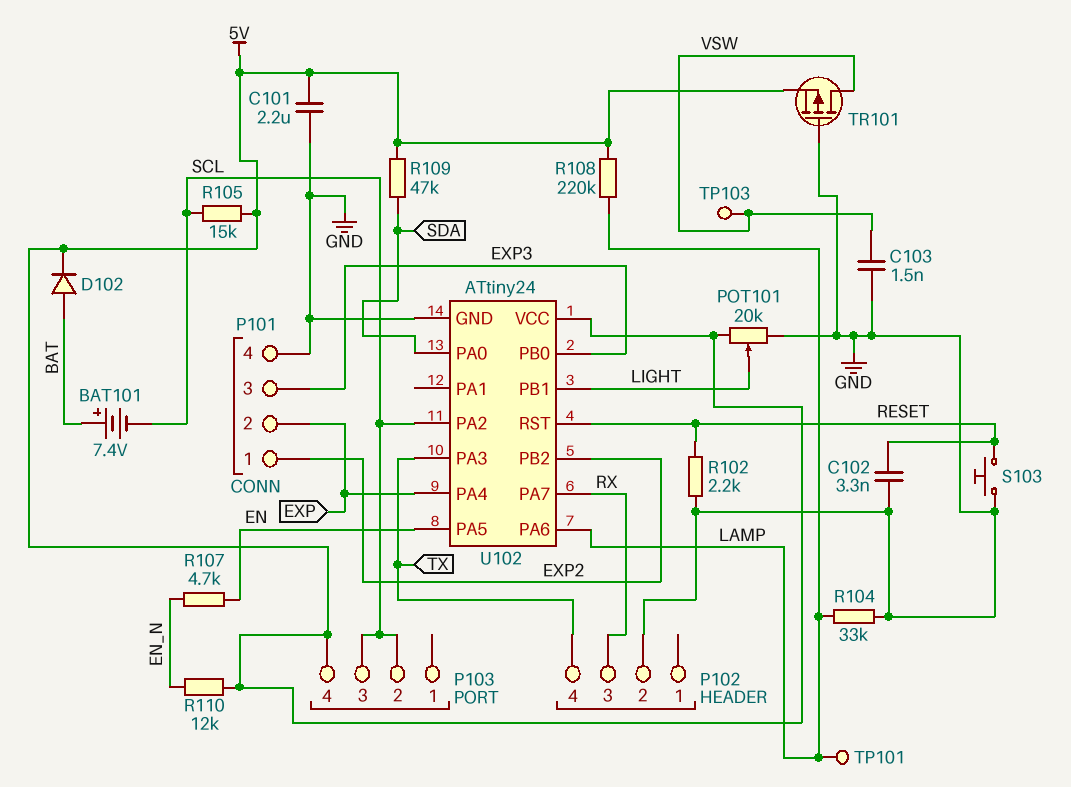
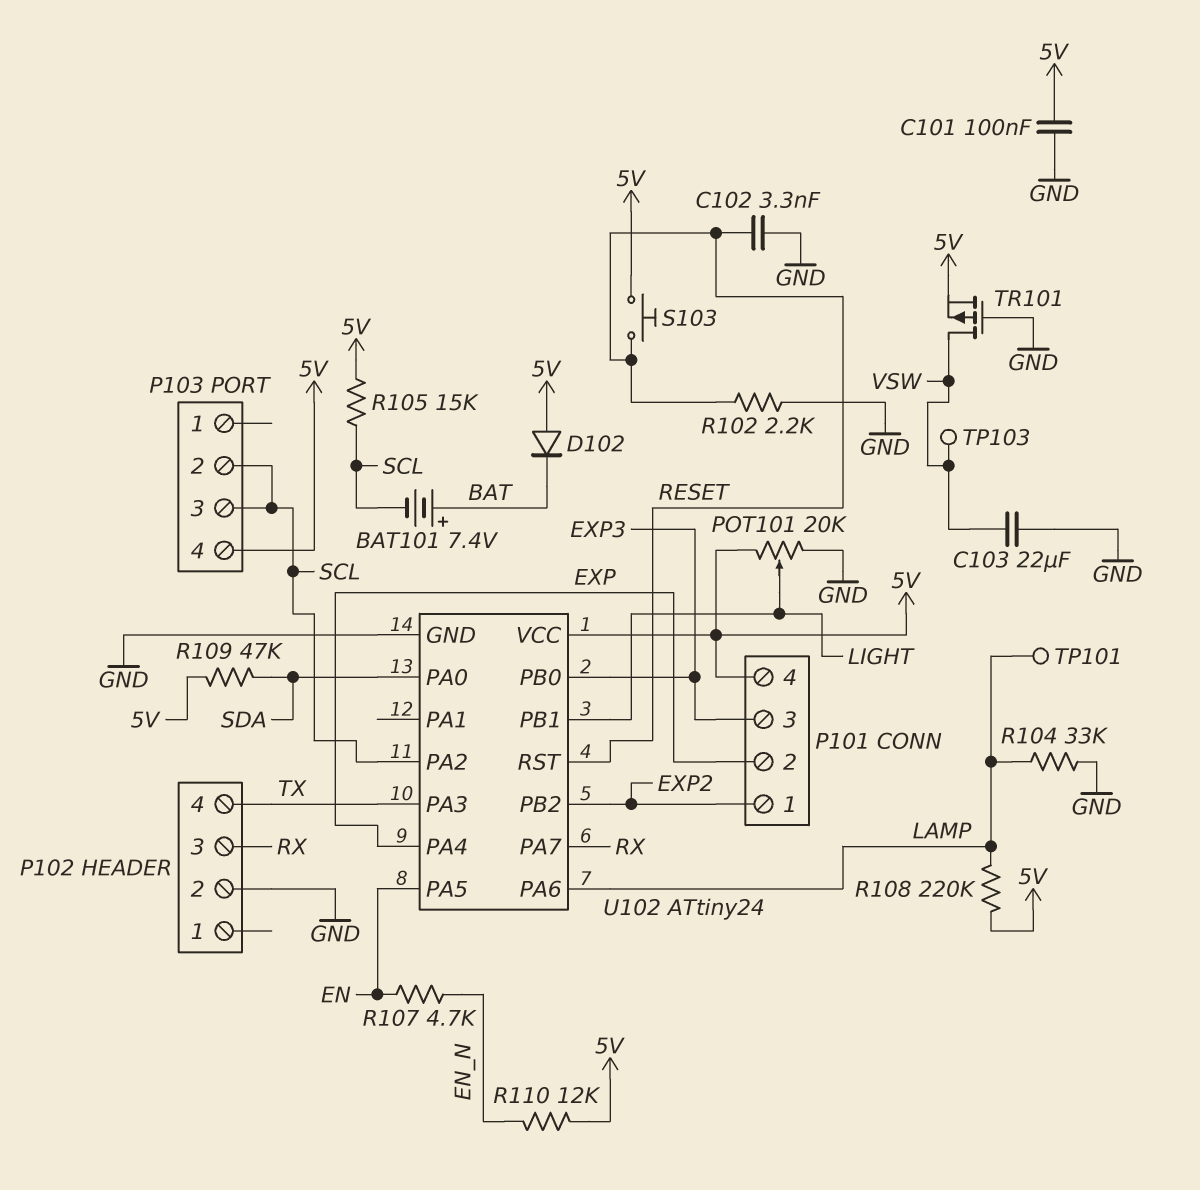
C101: 2.2uF (5V, GND) -> 100nF (5V, GND)
C103: 1.5nF (GND, VSW) -> 22uF (GND, VSW)
D102: diode (A BAT, K 5V) -> diode (A 5V, K BAT)
P101 pin 4: GND -> 5V
S103: button (GND, RESET) -> button (5V, RESET)

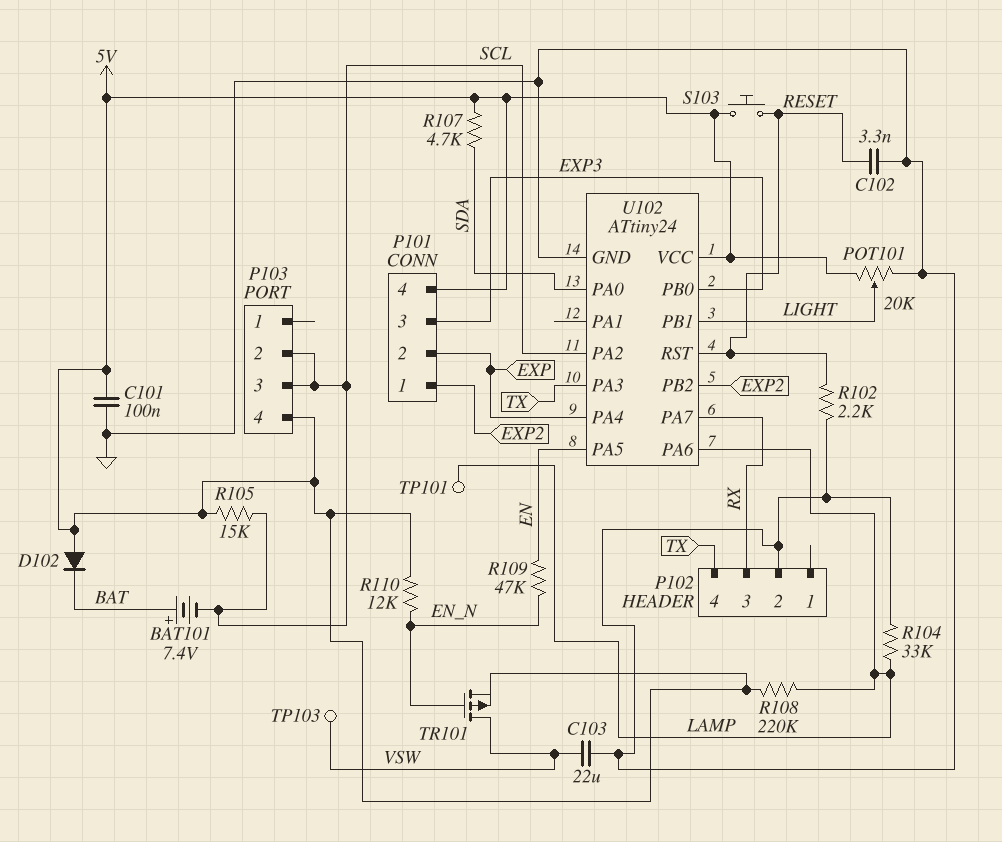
R107: 4.7k (EN, EN_N) -> 4.7k (5V, SDA)
R109: 47k (5V, SDA) -> 47k (EN, EN_N)
TR101: PMOS (G GND, D VSW, S 5V) -> PMOS (G EN_N, D VSW, S 5V)

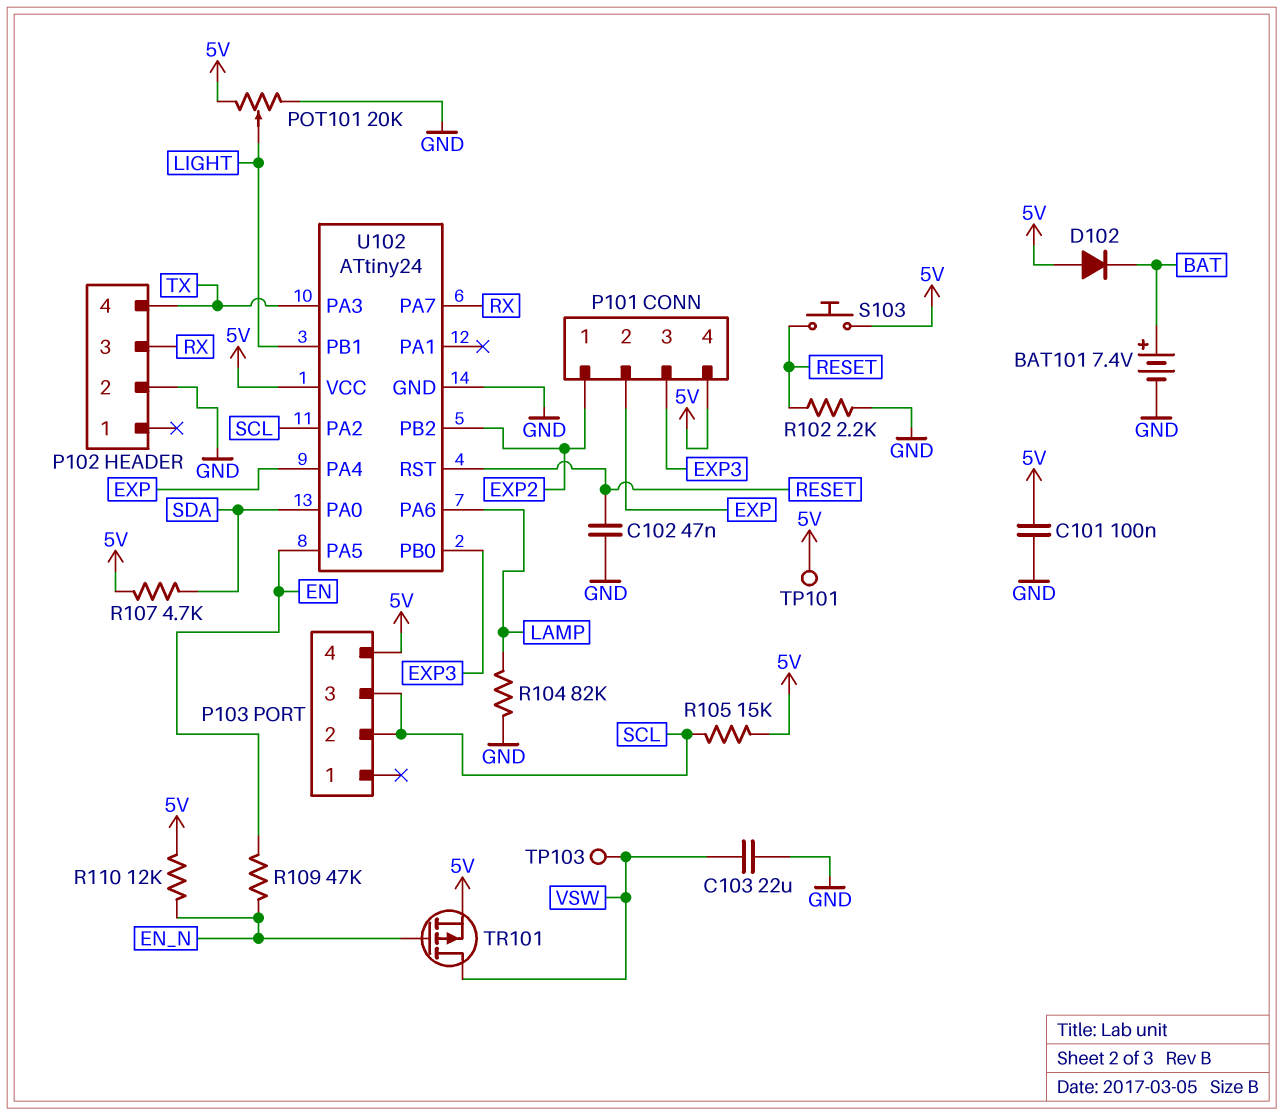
BAT101: 7.4V (plus BAT, minus SCL) -> 7.4V (plus BAT, minus GND)
C102: 3.3nF (GND, RESET) -> 47nF (GND, RESET)
R104: 33k (GND, LAMP) -> 82k (GND, LAMP)
R108: 220k (5V, LAMP) -> none
TP101: test point (LAMP) -> test point (5V)

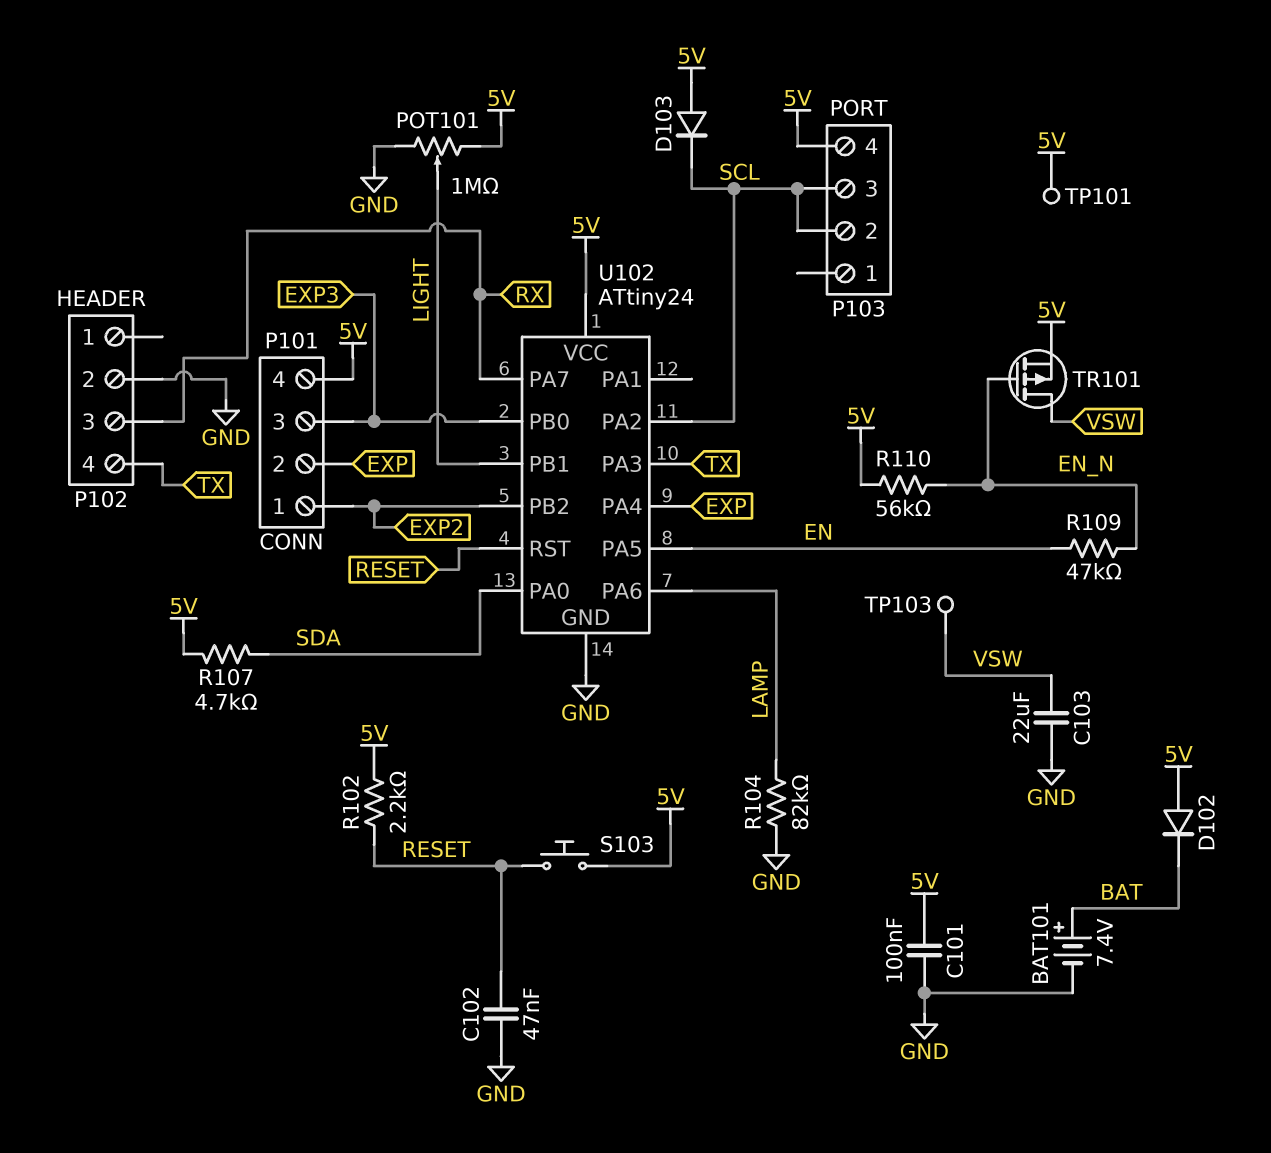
D103: none -> diode (A 5V, K SCL)
POT101: 20k (5V, GND, wiper LIGHT) -> 1M (5V, GND, wiper LIGHT)
R102: 2.2k (GND, RESET) -> 2.2k (5V, RESET)
R105: 15k (5V, SCL) -> none
R110: 12k (5V, EN_N) -> 56k (5V, EN_N)

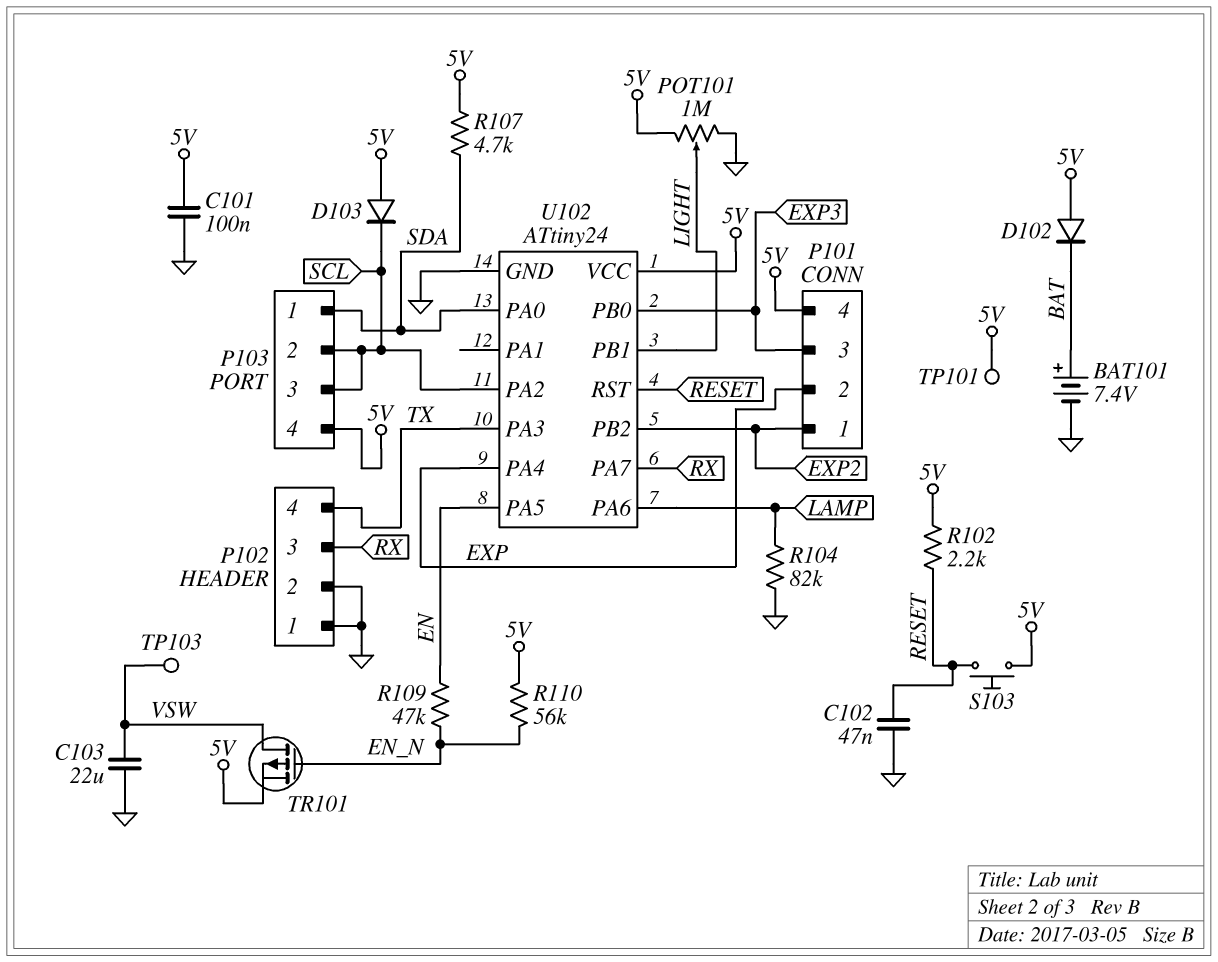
P102 pin 1: none -> GND
P103 pin 1: none -> SDA

